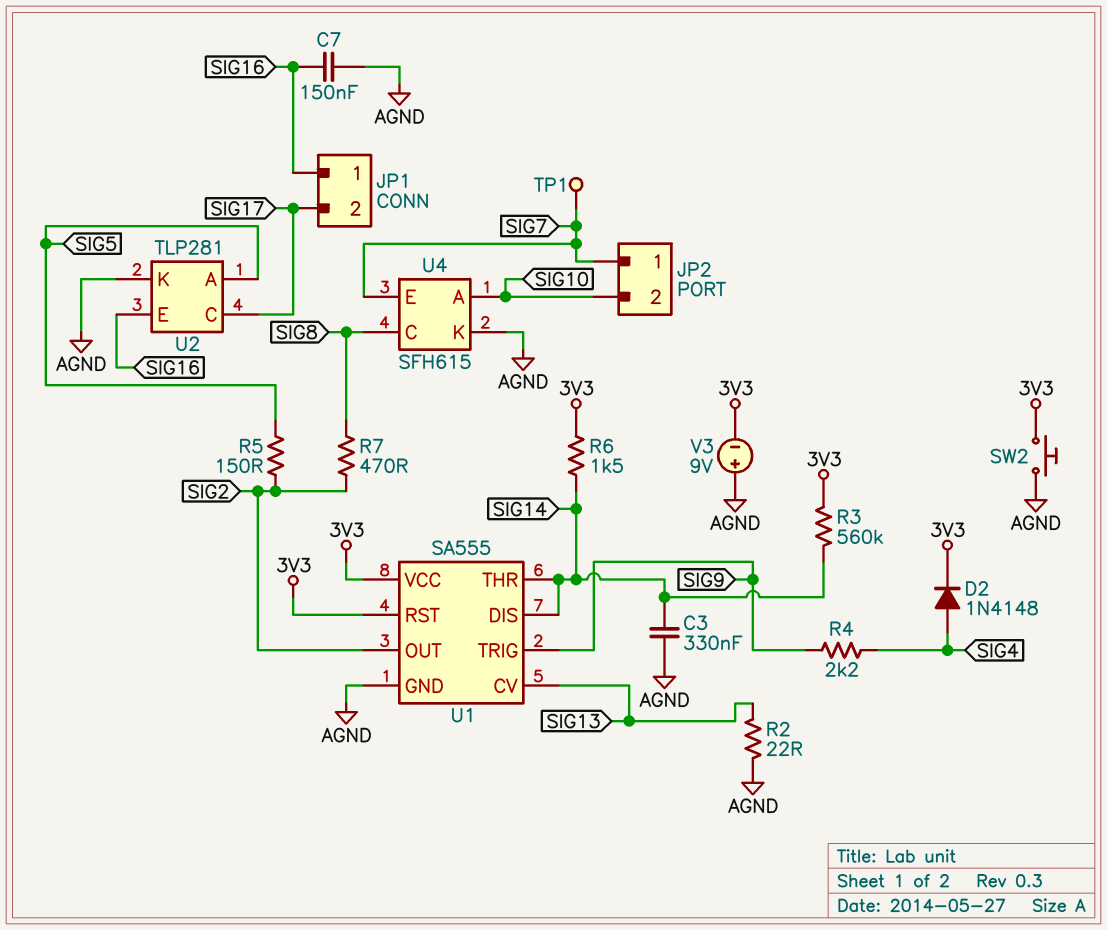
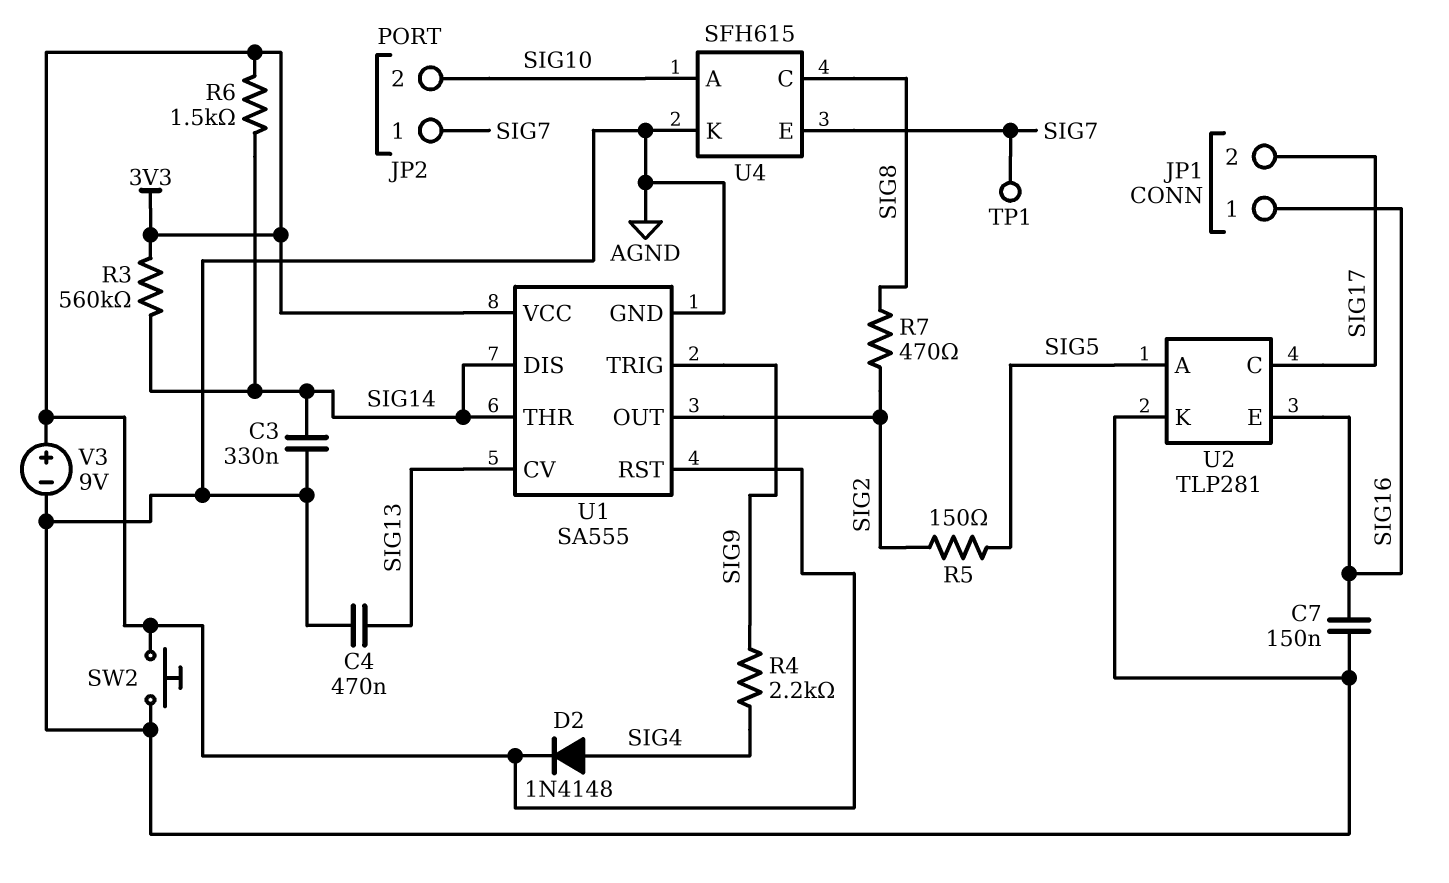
C4: none -> 470nF (AGND, SIG13)
R2: 22 (AGND, SIG13) -> none
V3: 9V (plus AGND, minus 3V3) -> 9V (plus 3V3, minus AGND)

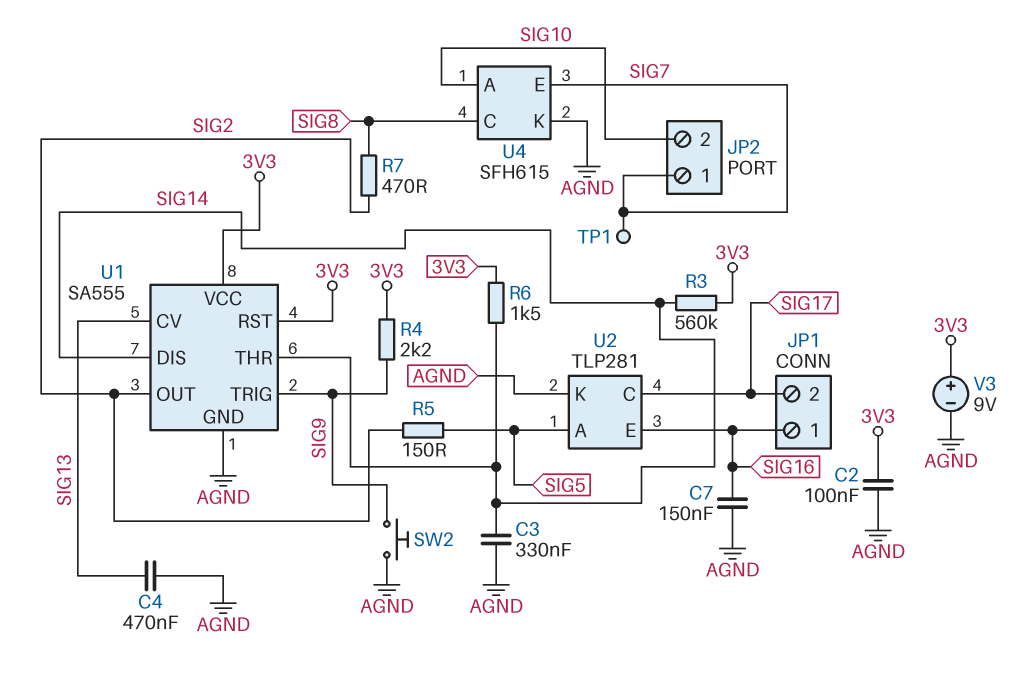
C2: none -> 100nF (3V3, AGND)
D2: diode 1N4148 (A SIG4, K 3V3) -> none
R4: 2.2k (SIG4, SIG9) -> 2.2k (3V3, SIG9)
SW2: button (3V3, AGND) -> button (AGND, SIG9)

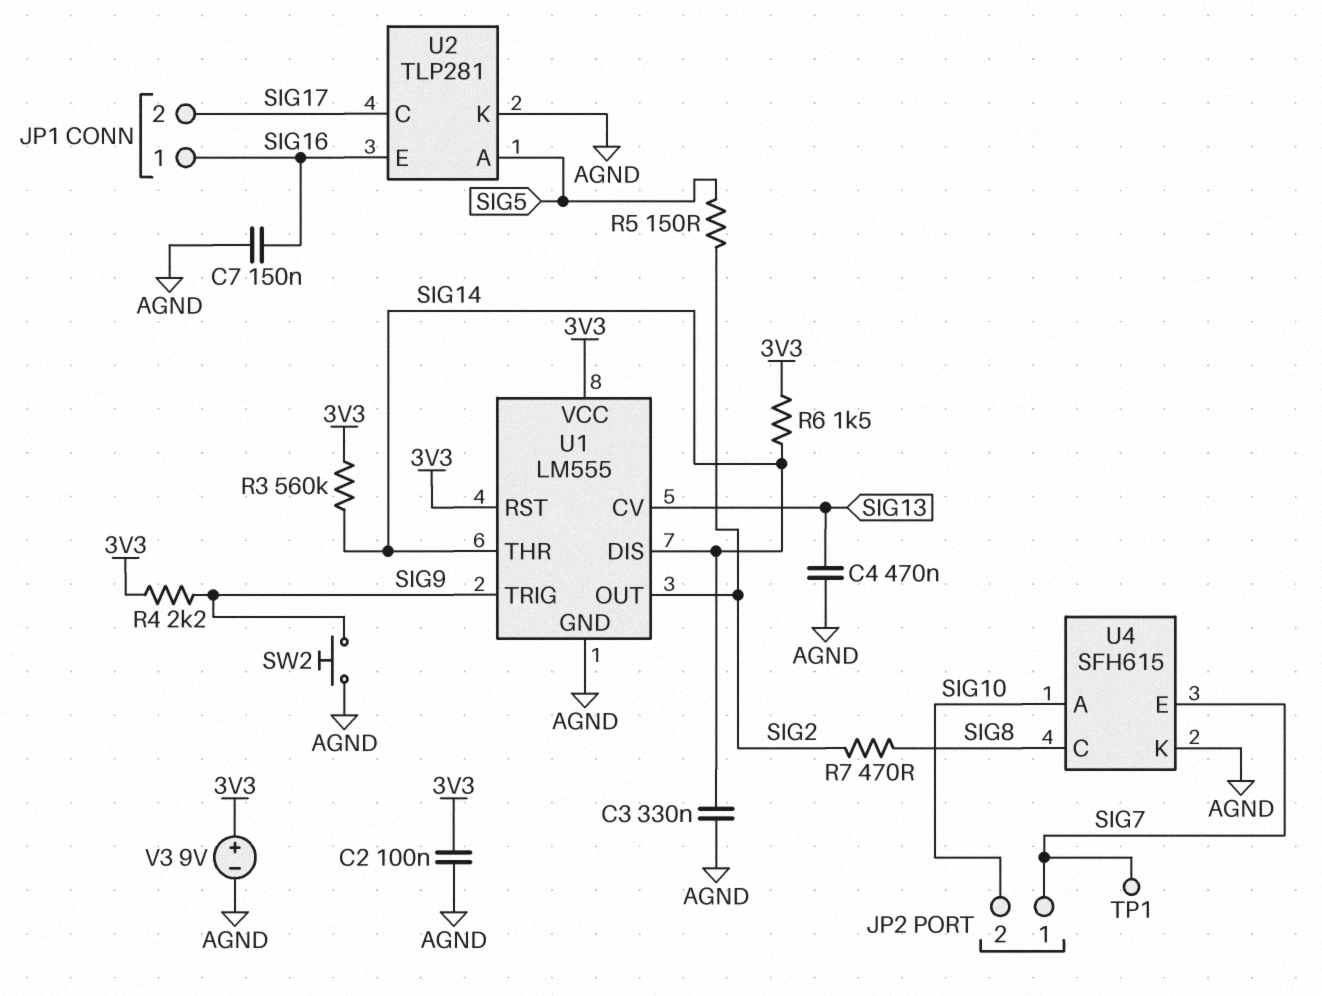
U1: SA555 -> LM555

